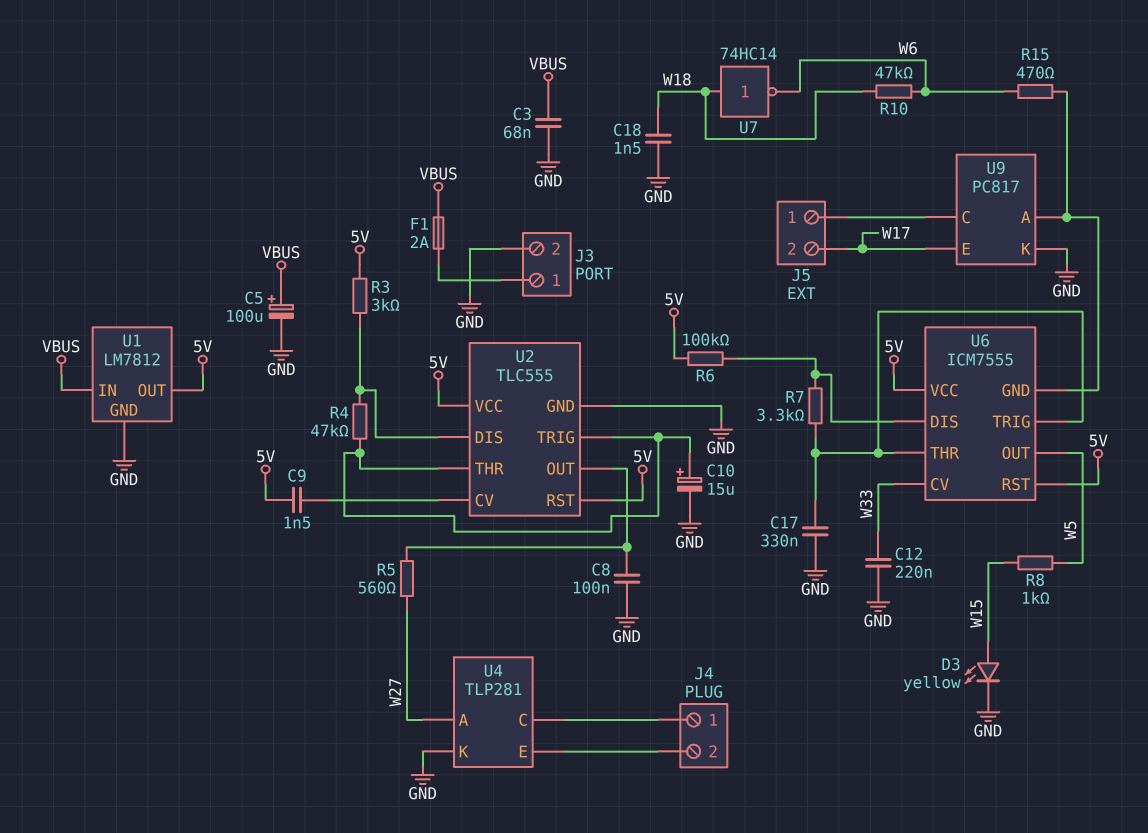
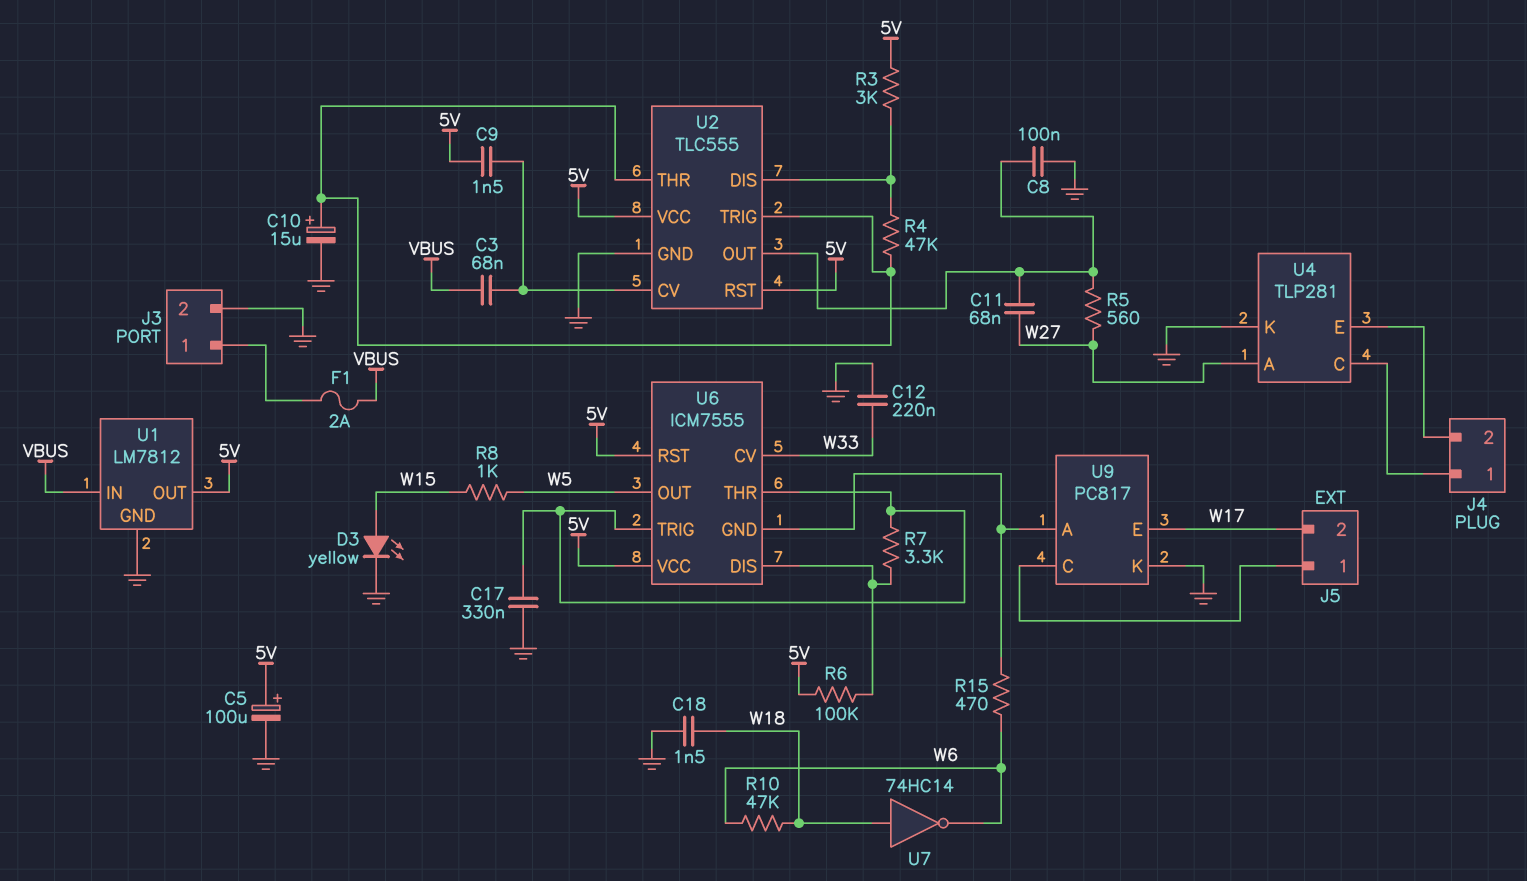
C3: 68nF (GND, VBUS) -> 68nF (U2/CV, VBUS)
C5: 100uF (plus VBUS, minus GND) -> 100uF (plus 5V, minus GND)
C11: none -> 68nF (U2/OUT, W27)

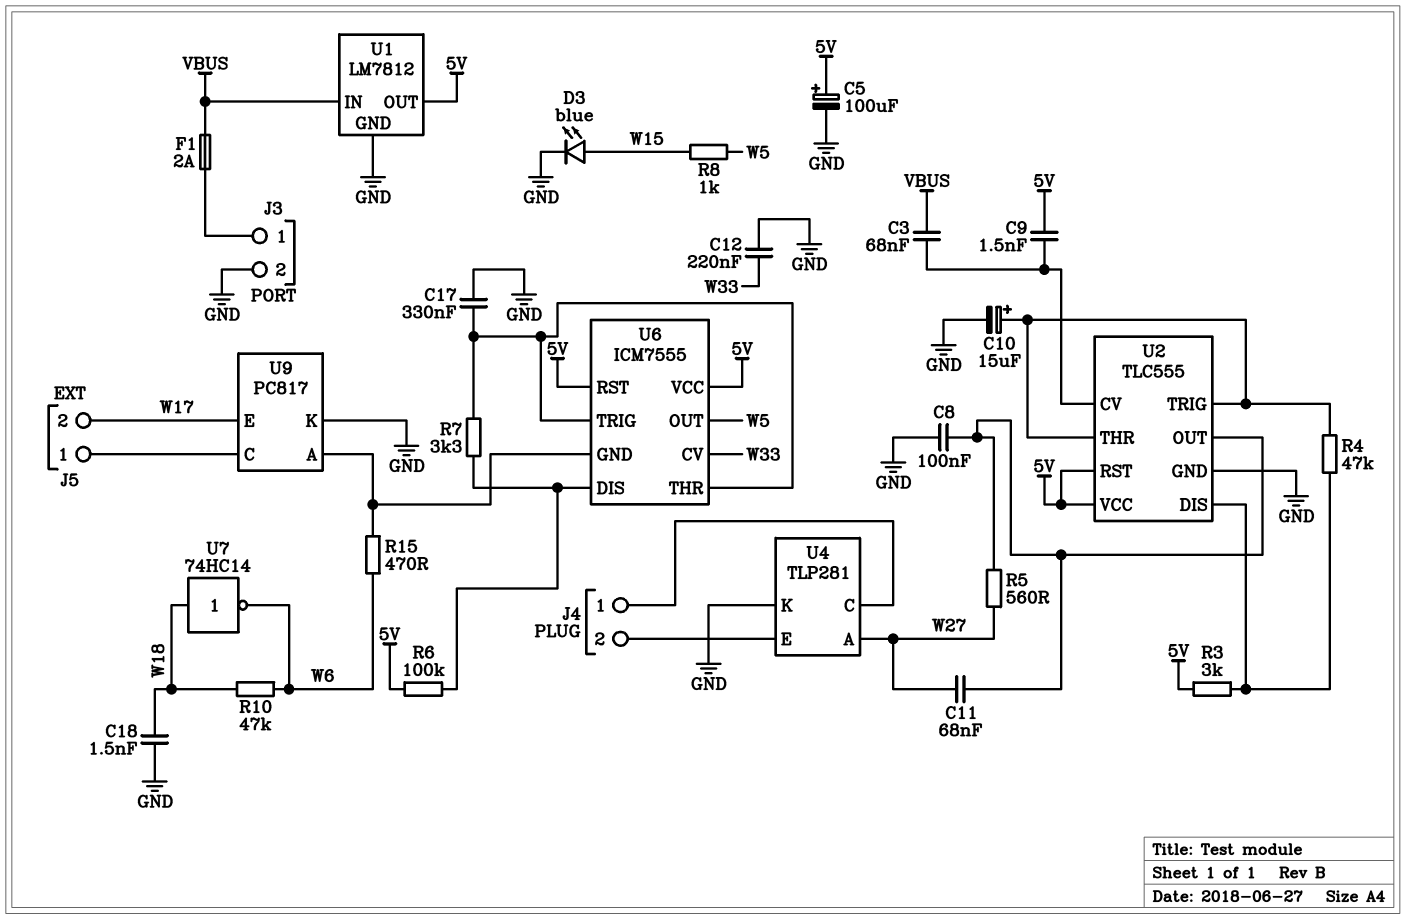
D3: LED yellow (A W15, K GND) -> LED blue (A W15, K GND)

